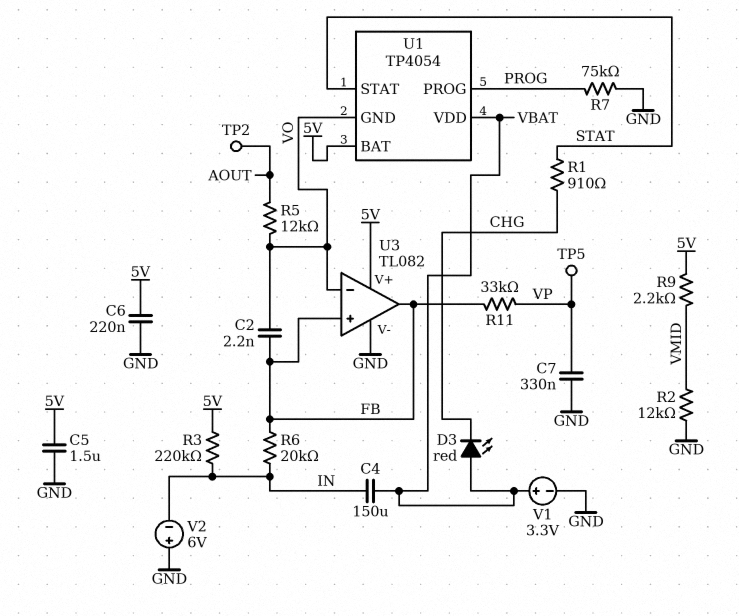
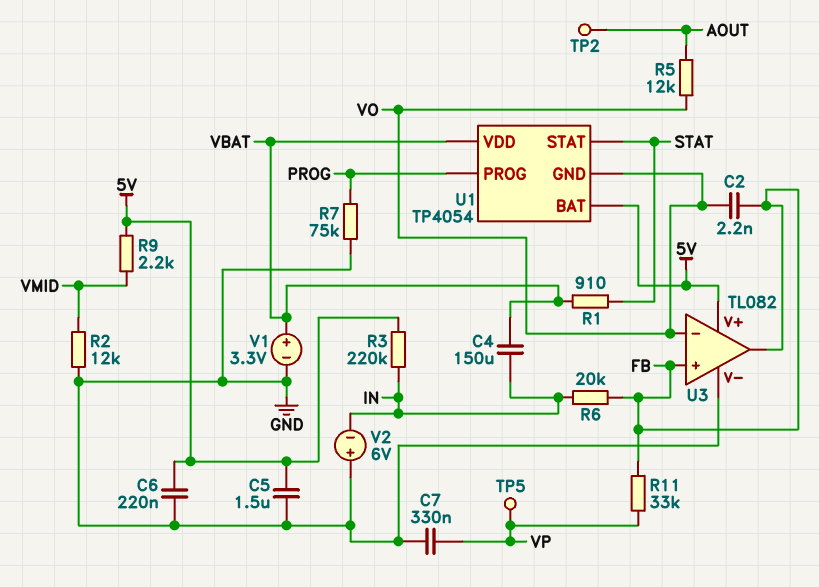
D3: LED red (A VBAT, K CHG) -> none
R1: 910 (CHG, STAT) -> 910 (STAT, VBAT)

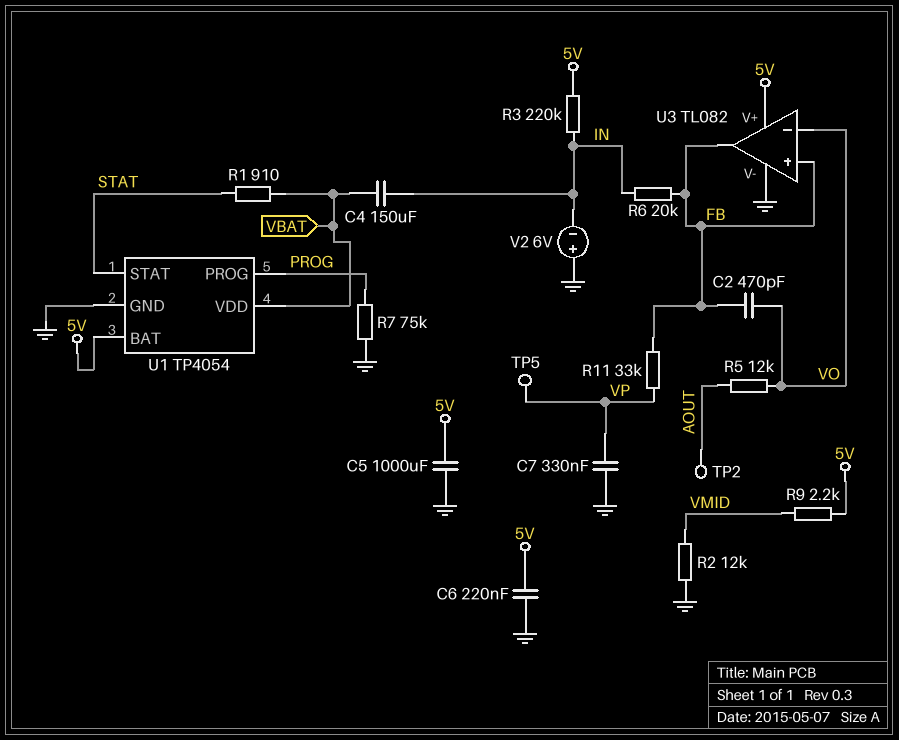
C2: 2.2nF (FB, VO) -> 470pF (FB, VO)
C5: 1.5uF (5V, GND) -> 1000uF (5V, GND)
U1 pin GND: VO -> GND
V1: 3.3V (plus VBAT, minus GND) -> none

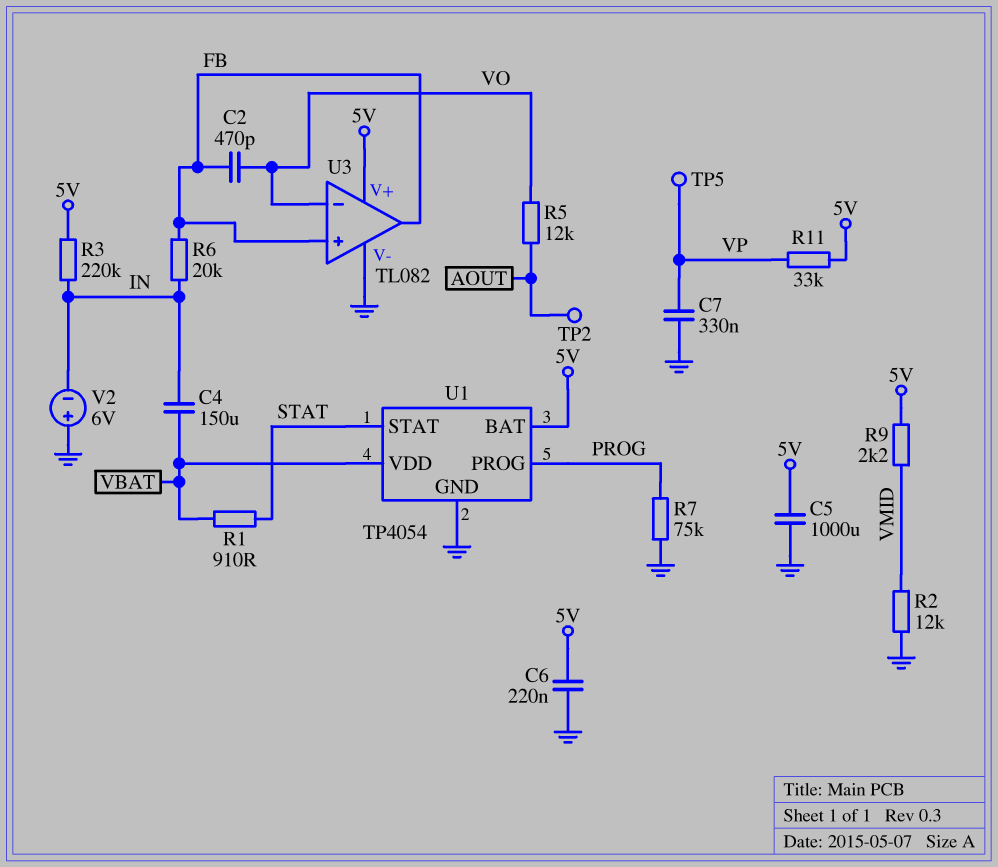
R11: 33k (FB, VP) -> 33k (5V, VP)

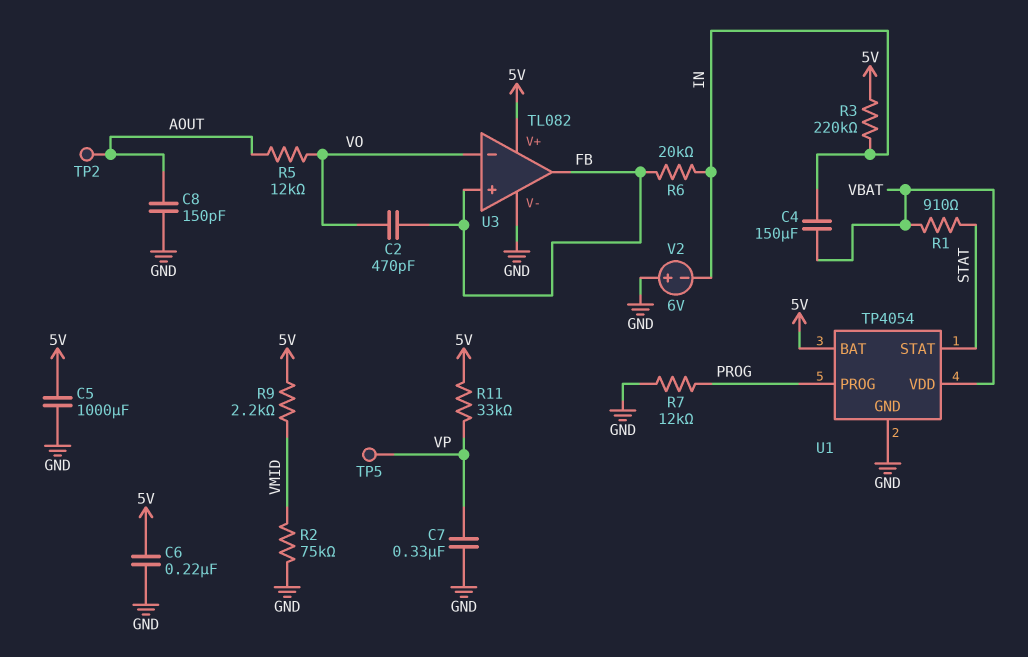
C8: none -> 150pF (AOUT, GND)
R2: 12k (GND, VMID) -> 75k (GND, VMID)
R7: 75k (GND, PROG) -> 12k (GND, PROG)

